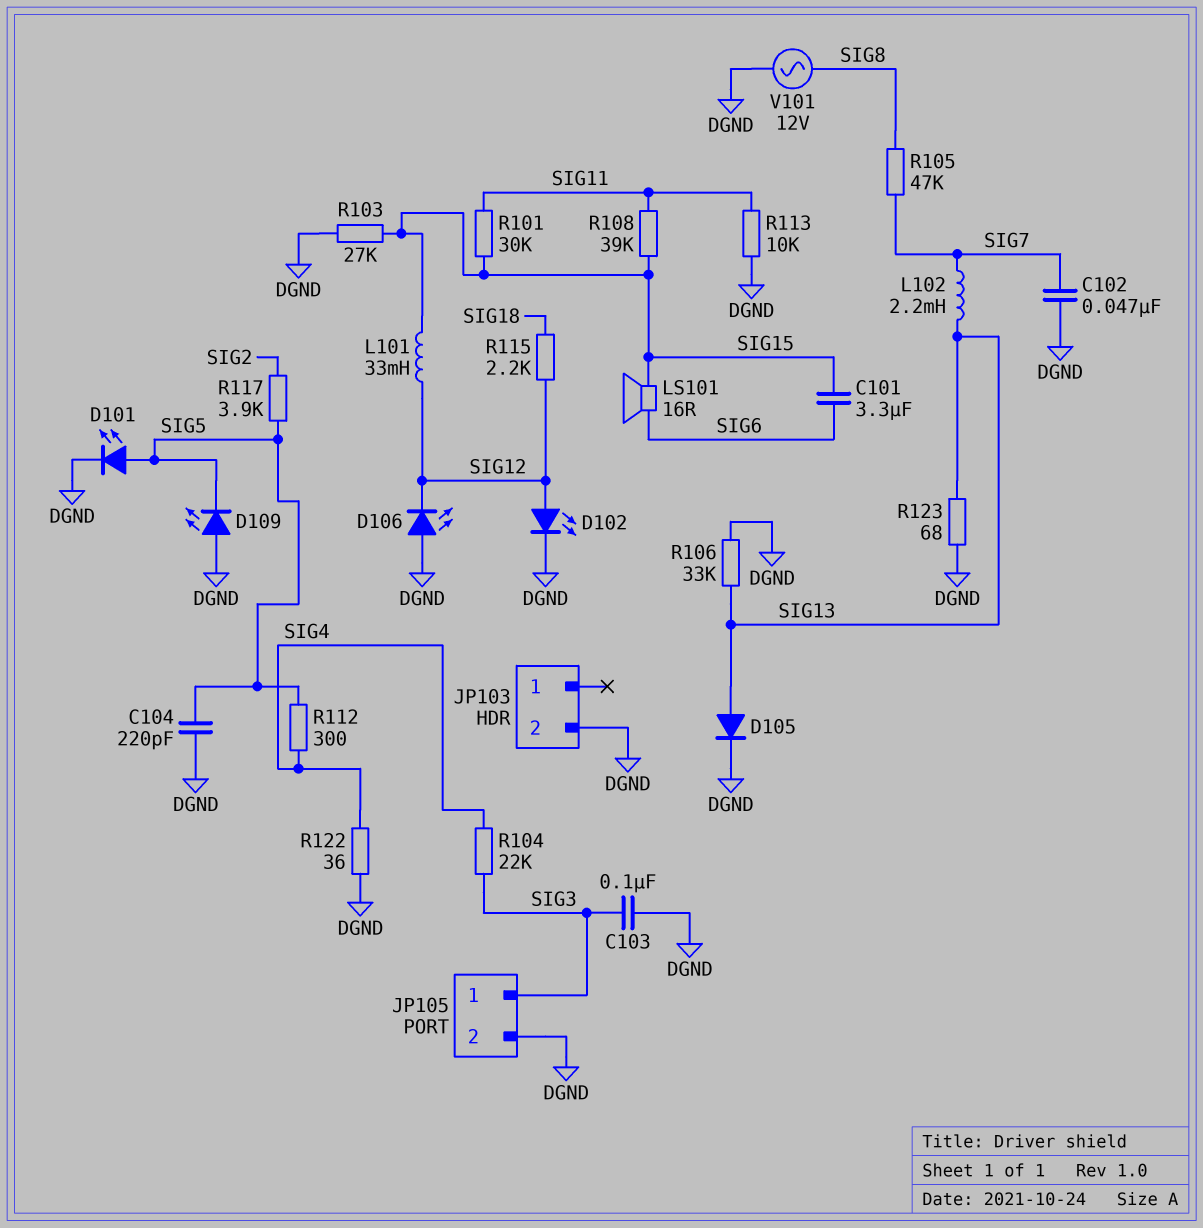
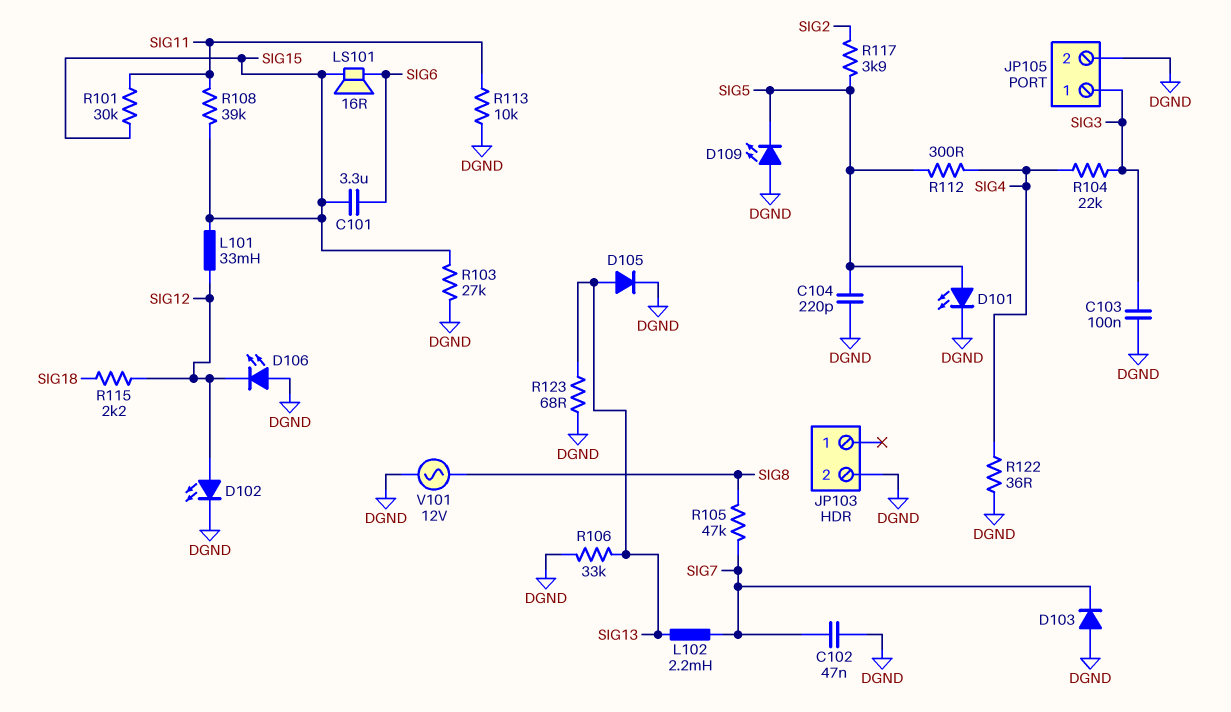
D103: none -> diode (A DGND, K SIG7)

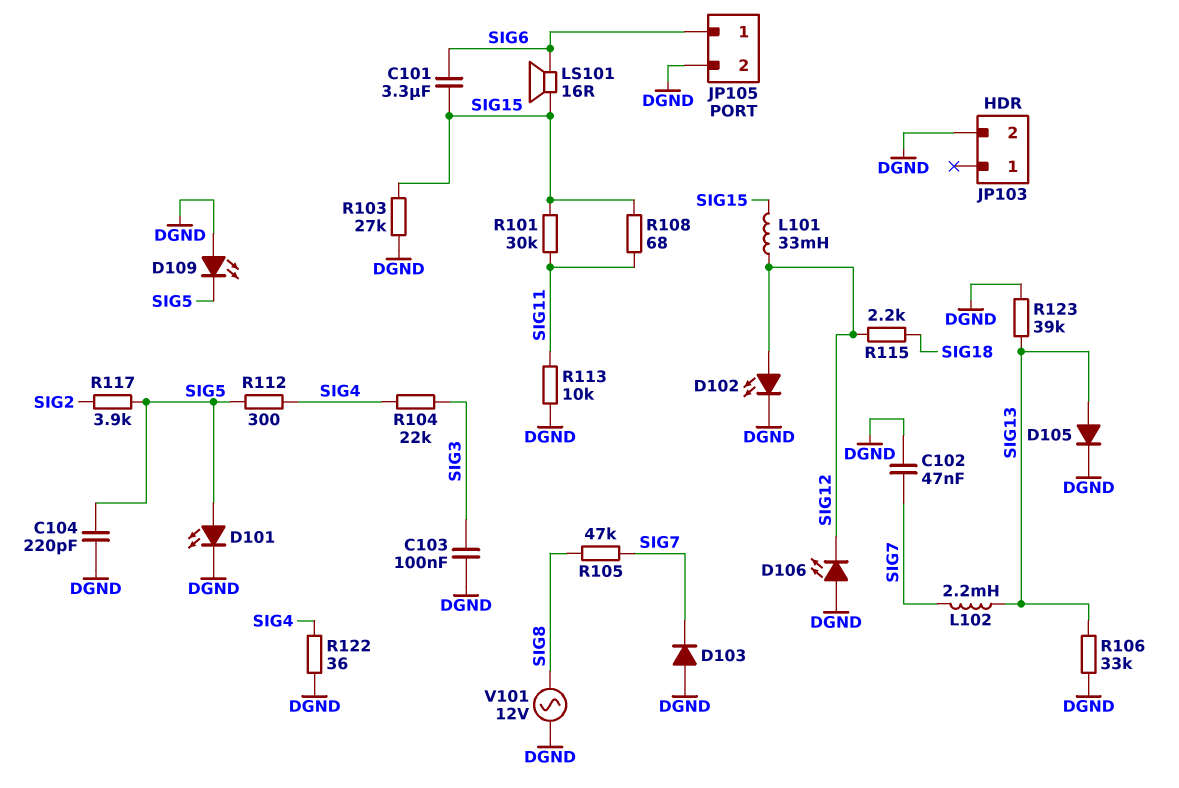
JP105 pin 1: SIG3 -> SIG6
R108: 39k (SIG11, SIG15) -> 68 (SIG11, SIG15)
R123: 68 (DGND, SIG13) -> 39k (DGND, SIG13)

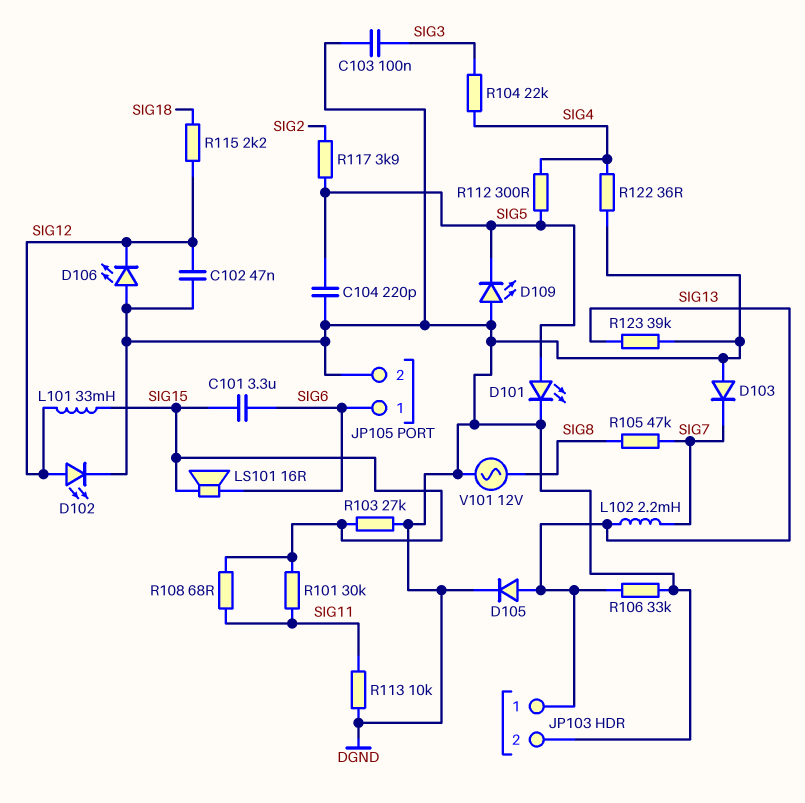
C102: 47nF (DGND, SIG7) -> 47nF (DGND, SIG12)
JP103 pin 1: none -> SIG13

